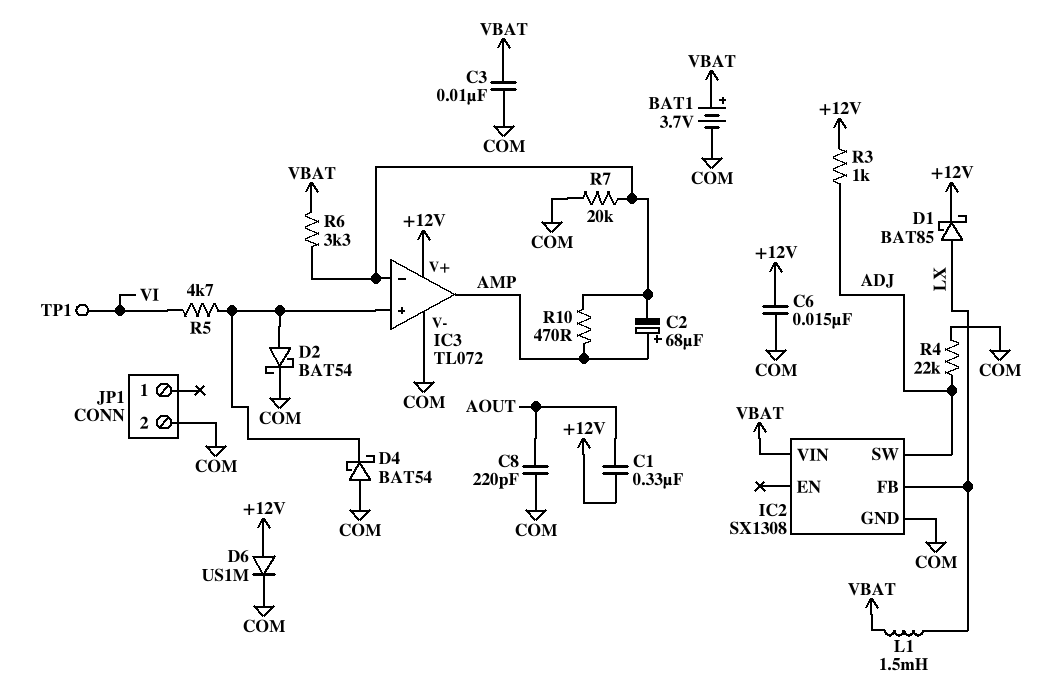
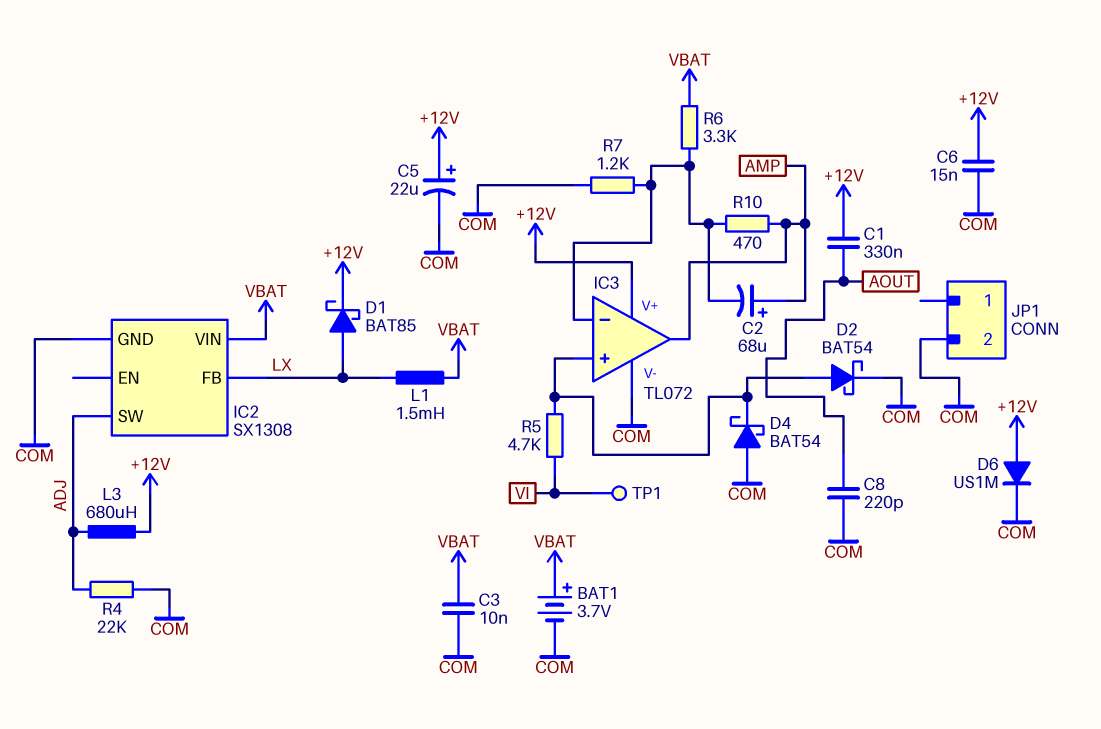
C5: none -> 22uF (plus +12V, minus COM)
L3: none -> 680uH (+12V, ADJ)
R3: 1k (+12V, ADJ) -> none
R7: 20k (COM, IC3/in-) -> 1.2k (COM, IC3/in-)

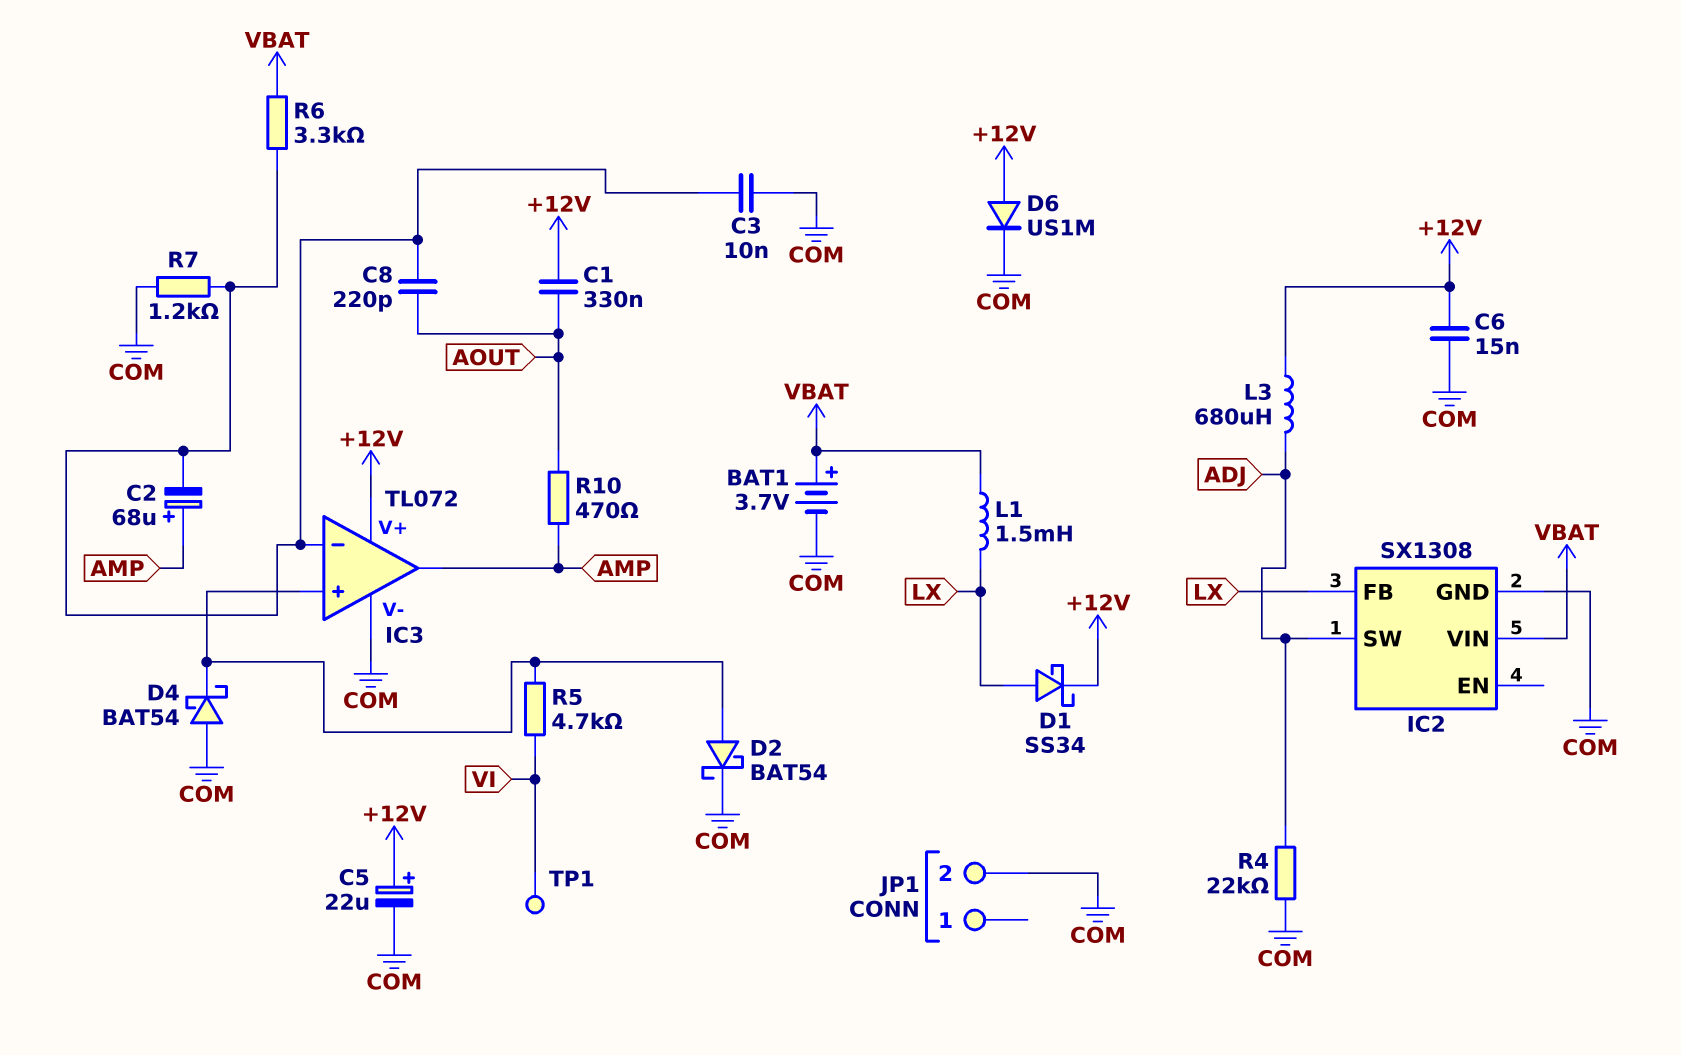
C3: 10nF (COM, VBAT) -> 10nF (COM, IC3/in-)
C8: 220pF (AOUT, COM) -> 220pF (AOUT, IC3/in-)
D1: schottky BAT85 (A LX, K +12V) -> schottky SS34 (A LX, K +12V)
R10: 470 (AMP, IC3/in-) -> 470 (AMP, AOUT)

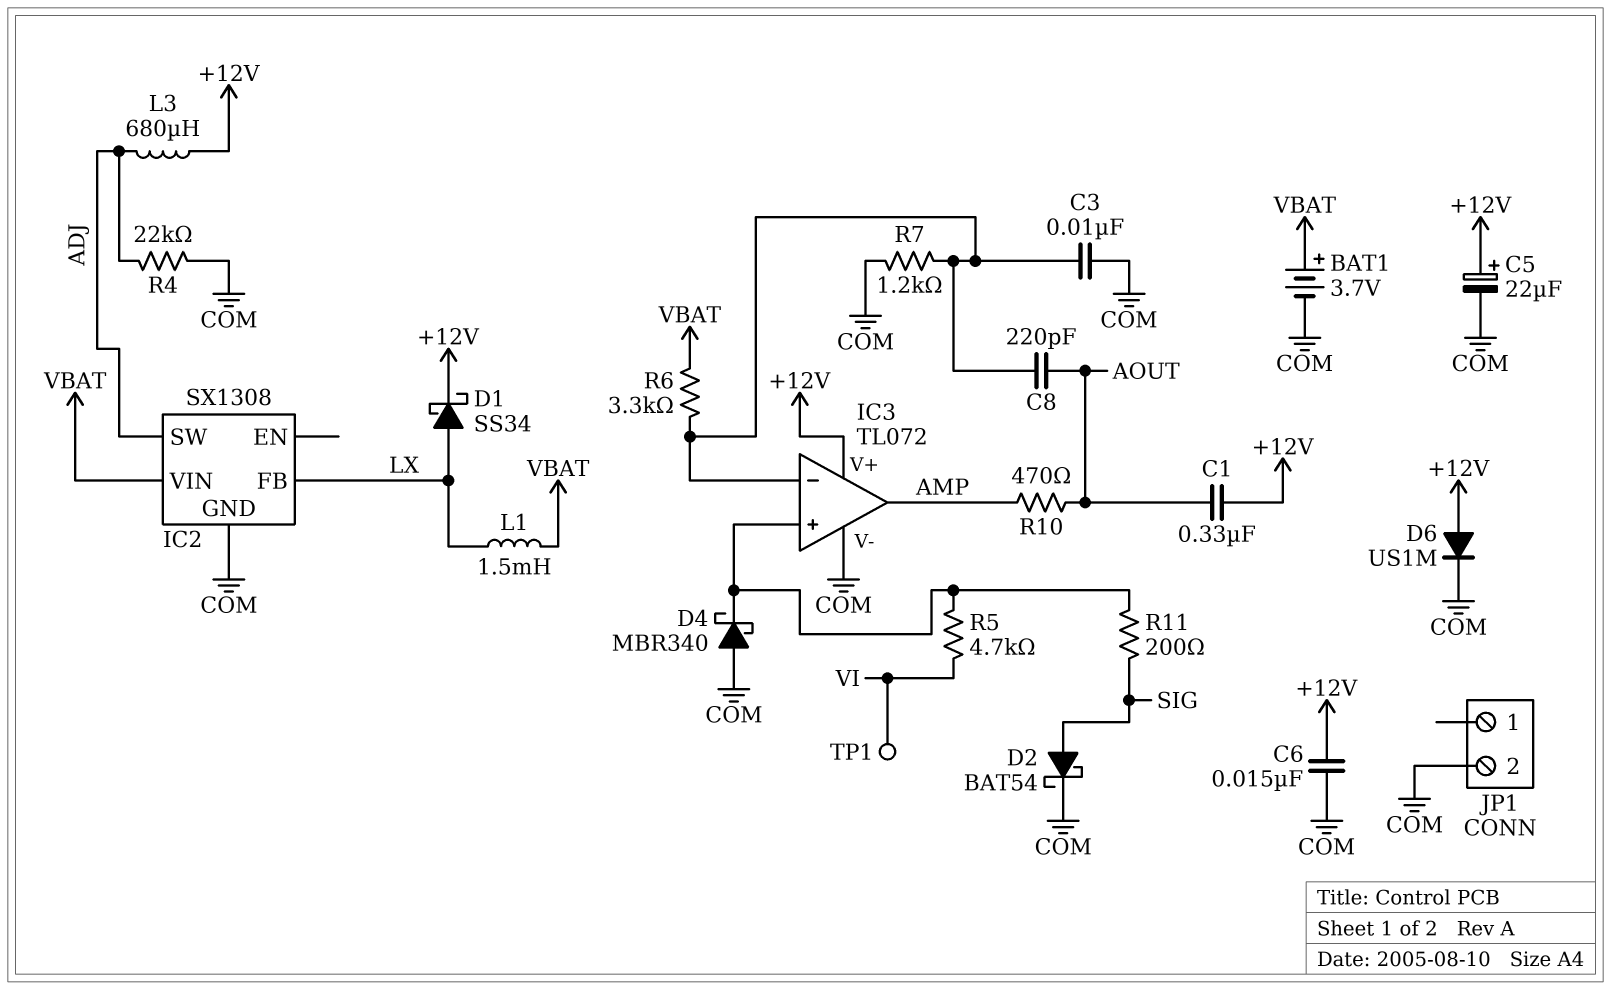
C2: 68uF (plus AMP, minus IC3/in-) -> none
D2: schottky BAT54 (A IC3/in+, K COM) -> schottky BAT54 (A SIG, K COM)
D4: schottky BAT54 (A COM, K IC3/in+) -> schottky MBR340 (A COM, K IC3/in+)
R11: none -> 200 (IC3/in+, SIG)

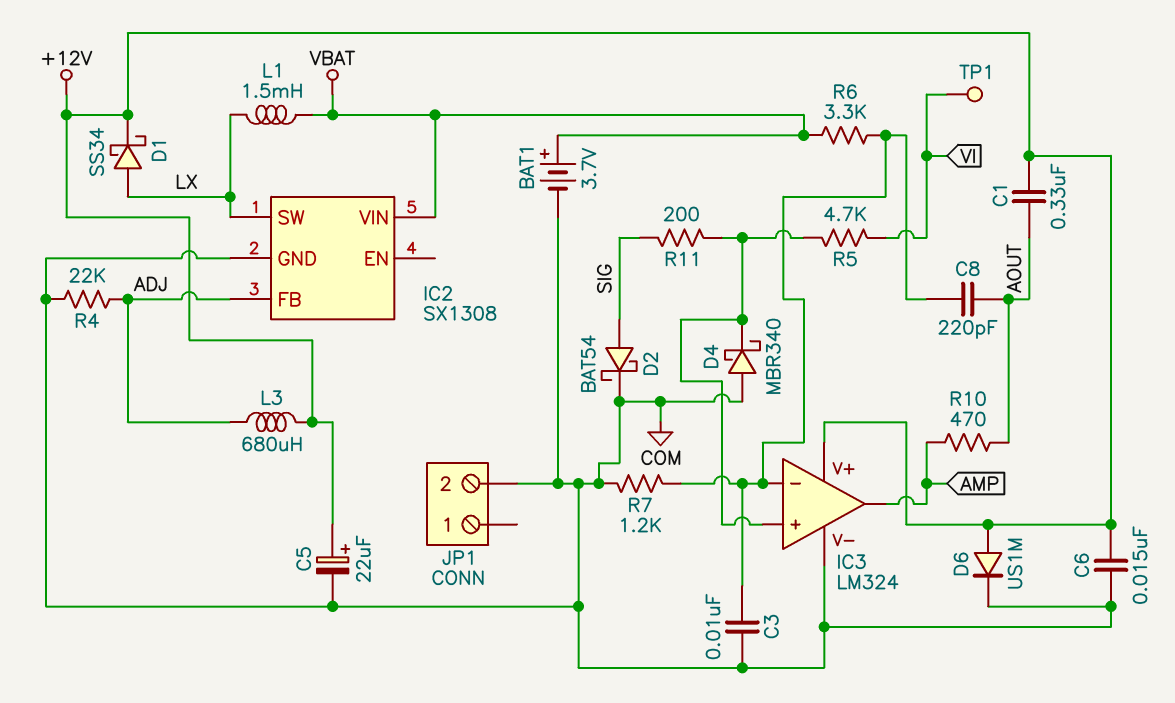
IC2 pin FB: LX -> ADJ
IC2 pin SW: ADJ -> LX
IC3: TL072 -> LM324

